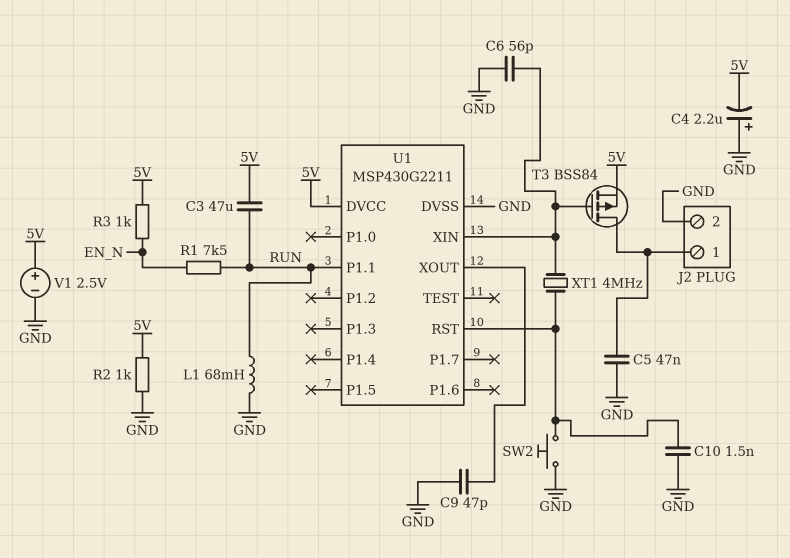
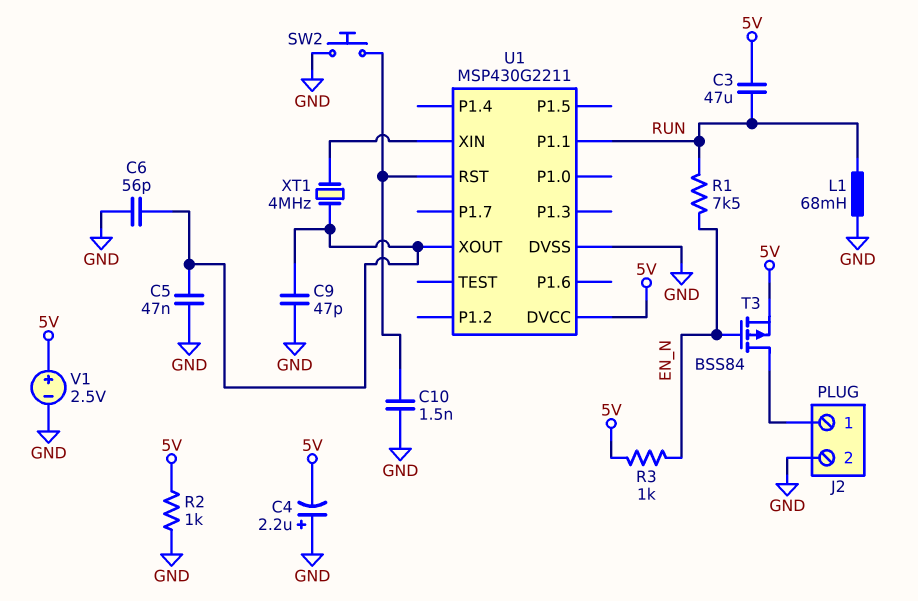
C5: 47nF (GND, J2/1) -> 47nF (GND, U1/XOUT)
C6: 56pF (GND, U1/XIN) -> 56pF (GND, U1/XOUT)
T3: PMOS BSS84 (G U1/XIN, D J2/1, S 5V) -> PMOS BSS84 (G EN_N, D J2/1, S 5V)
XT1: 4MHz (U1/RST, U1/XIN) -> 4MHz (U1/XIN, U1/XOUT)

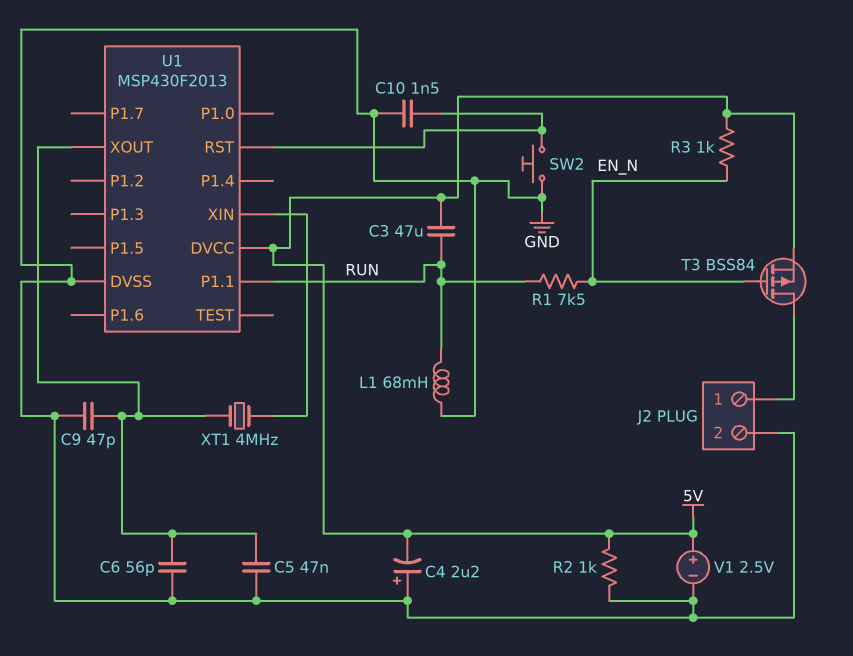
U1: MSP430G2211 -> MSP430F2013

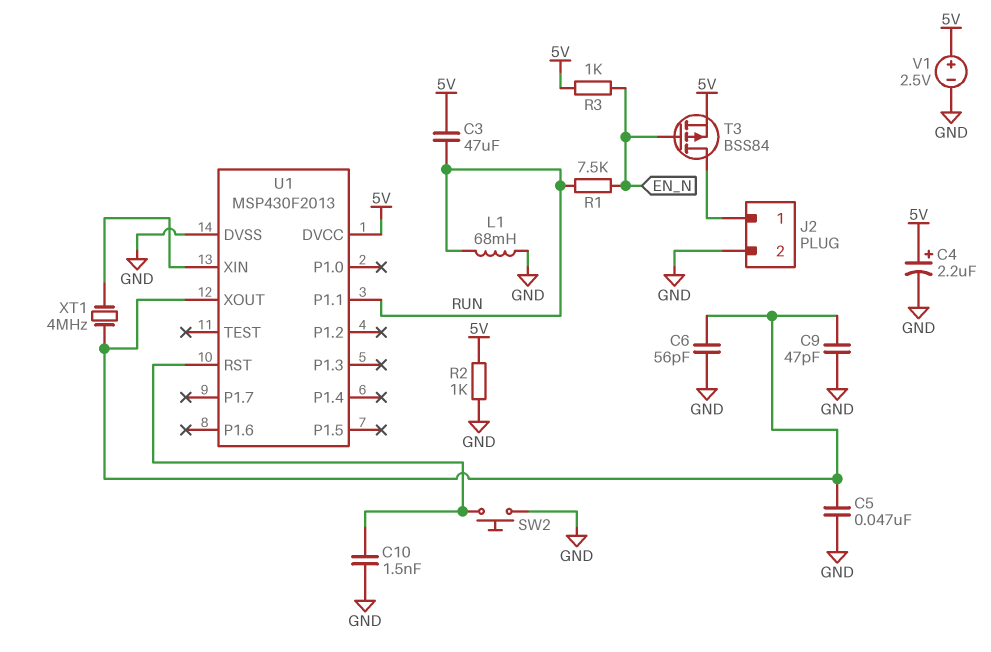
C4: 2.2uF (plus GND, minus 5V) -> 2.2uF (plus 5V, minus GND)

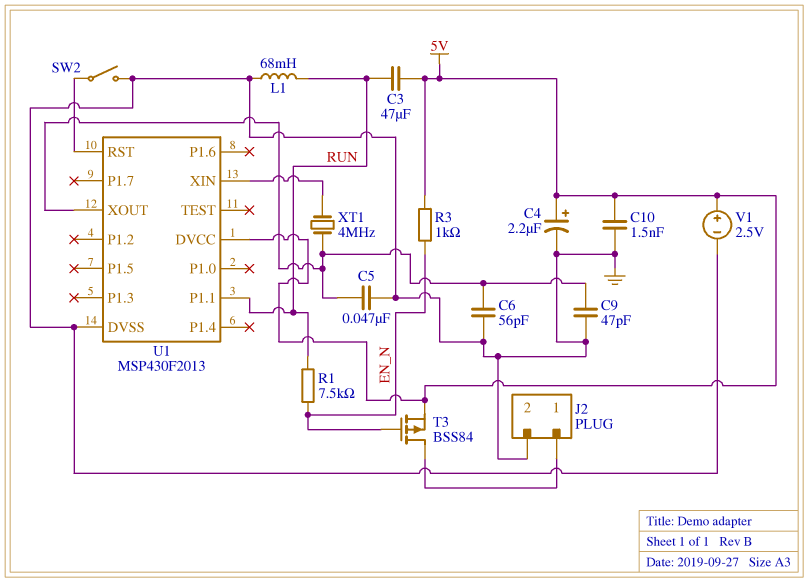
C10: 1.5nF (GND, U1/RST) -> 1.5nF (5V, GND)
R2: 1k (5V, GND) -> none
SW2: button (GND, U1/RST) -> switch (GND, U1/RST)

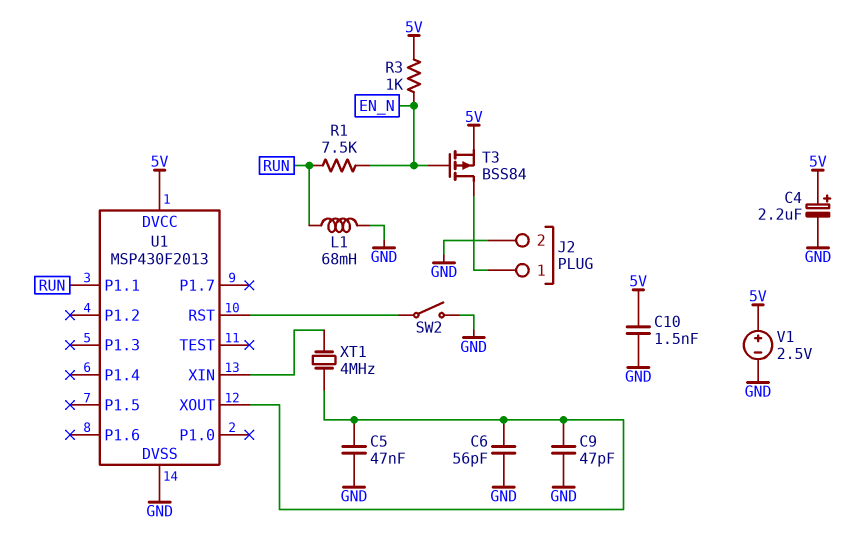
C3: 47uF (5V, RUN) -> none

